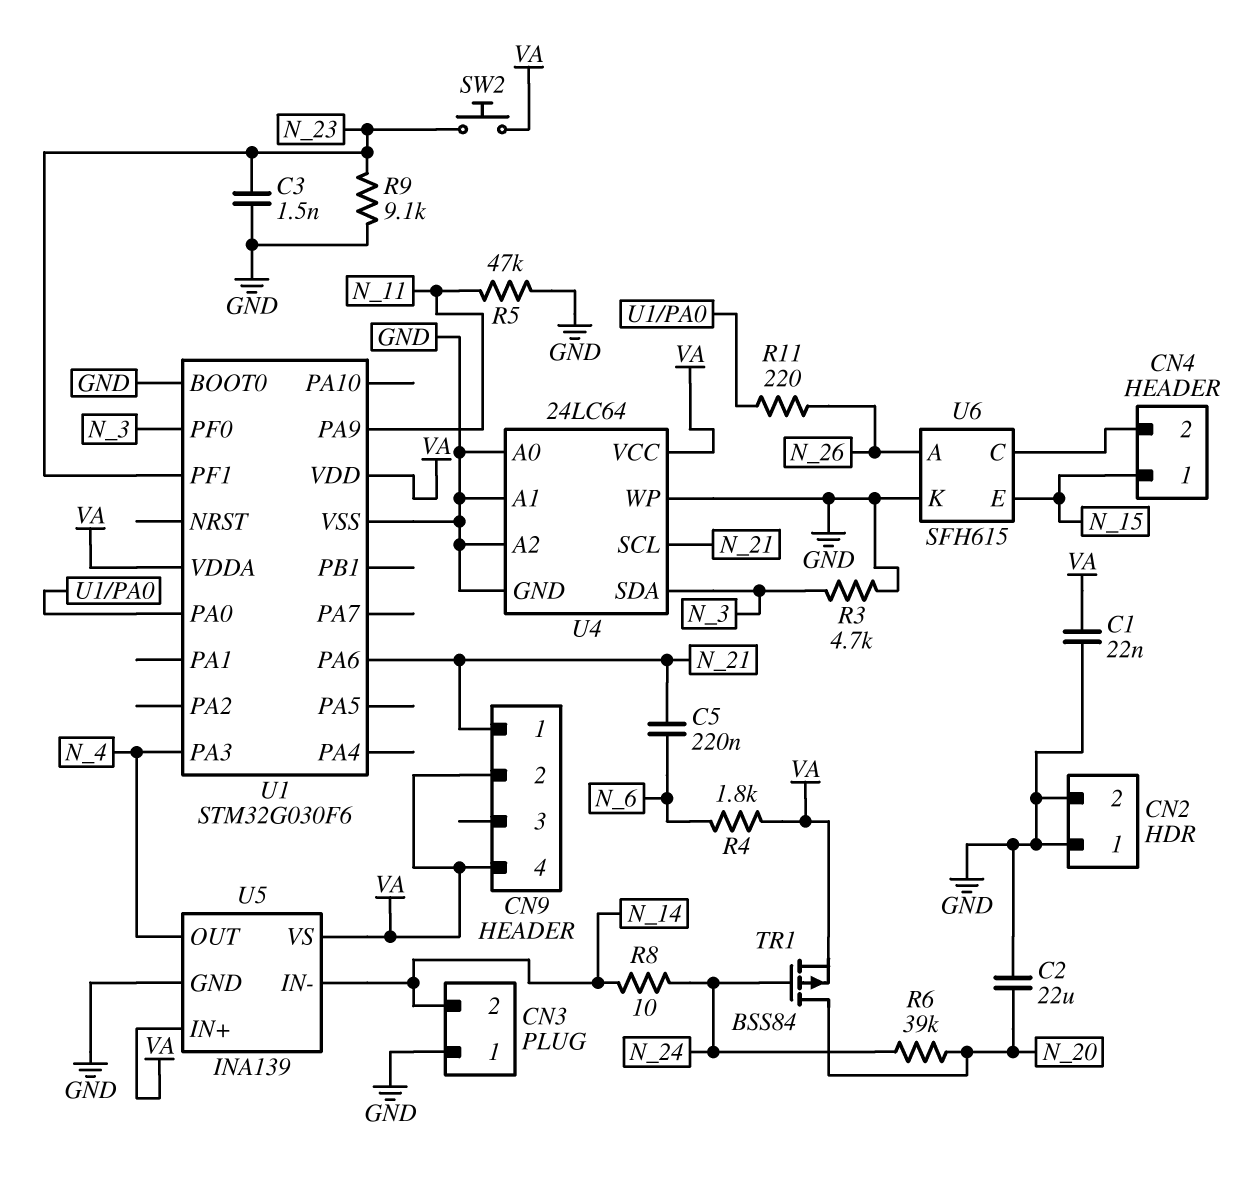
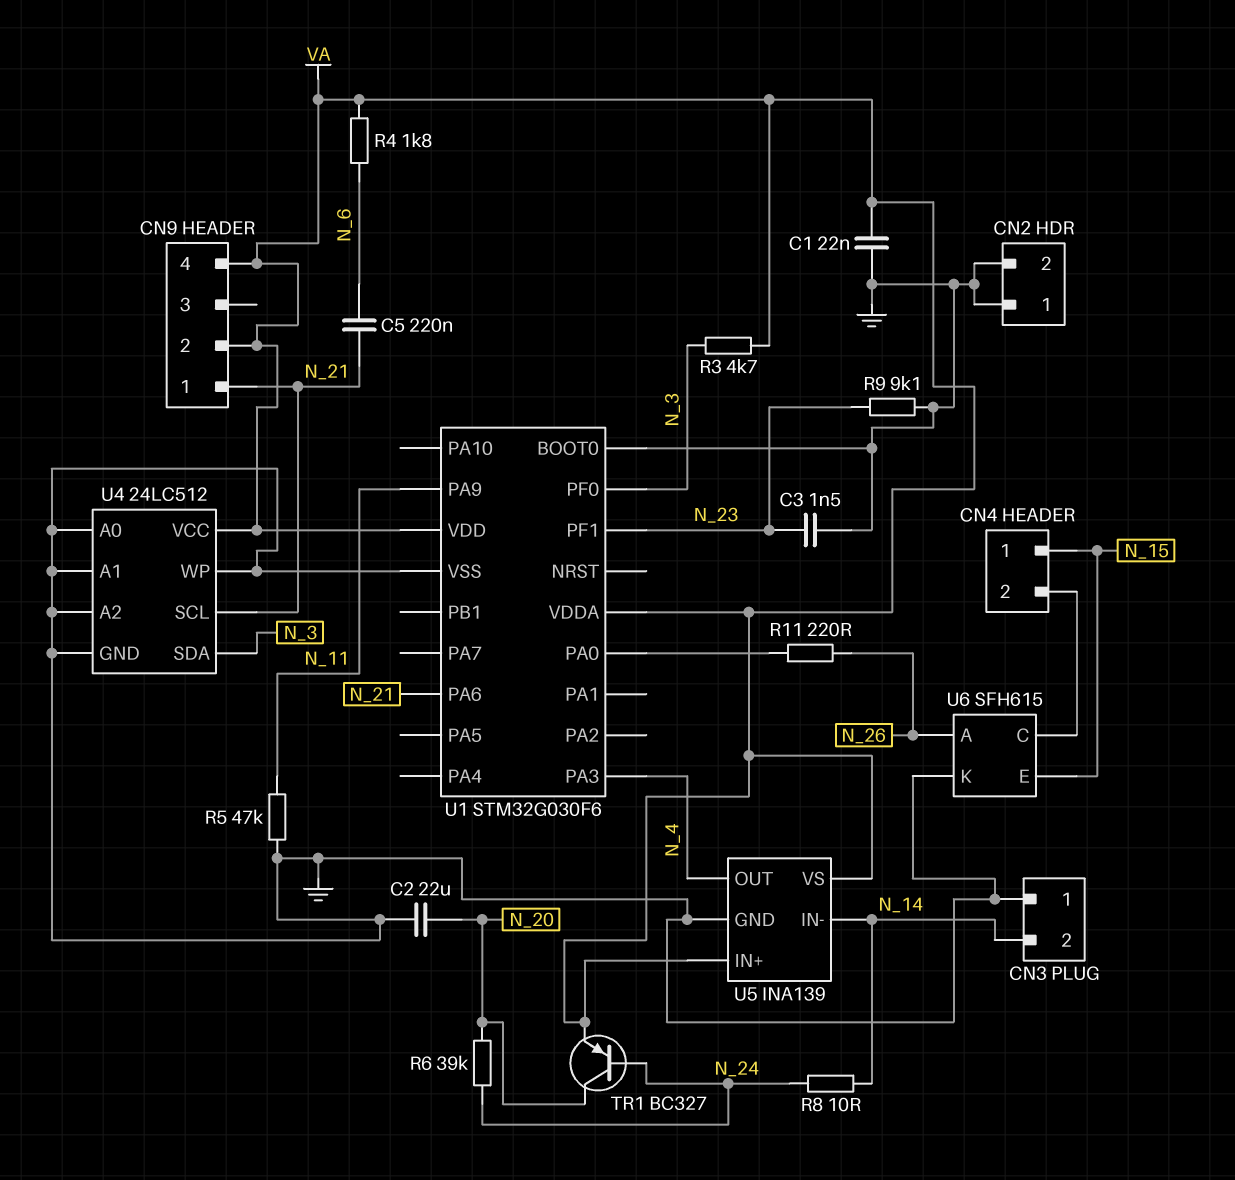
R3: 4.7k (GND, N_3) -> 4.7k (N_3, VA)
SW2: button (N_23, VA) -> none
TR1: PMOS BSS84 (G N_24, D N_20, S VA) -> PNP BC327 (B N_24, C N_20, E VA)
U4: 24LC64 -> 24LC512

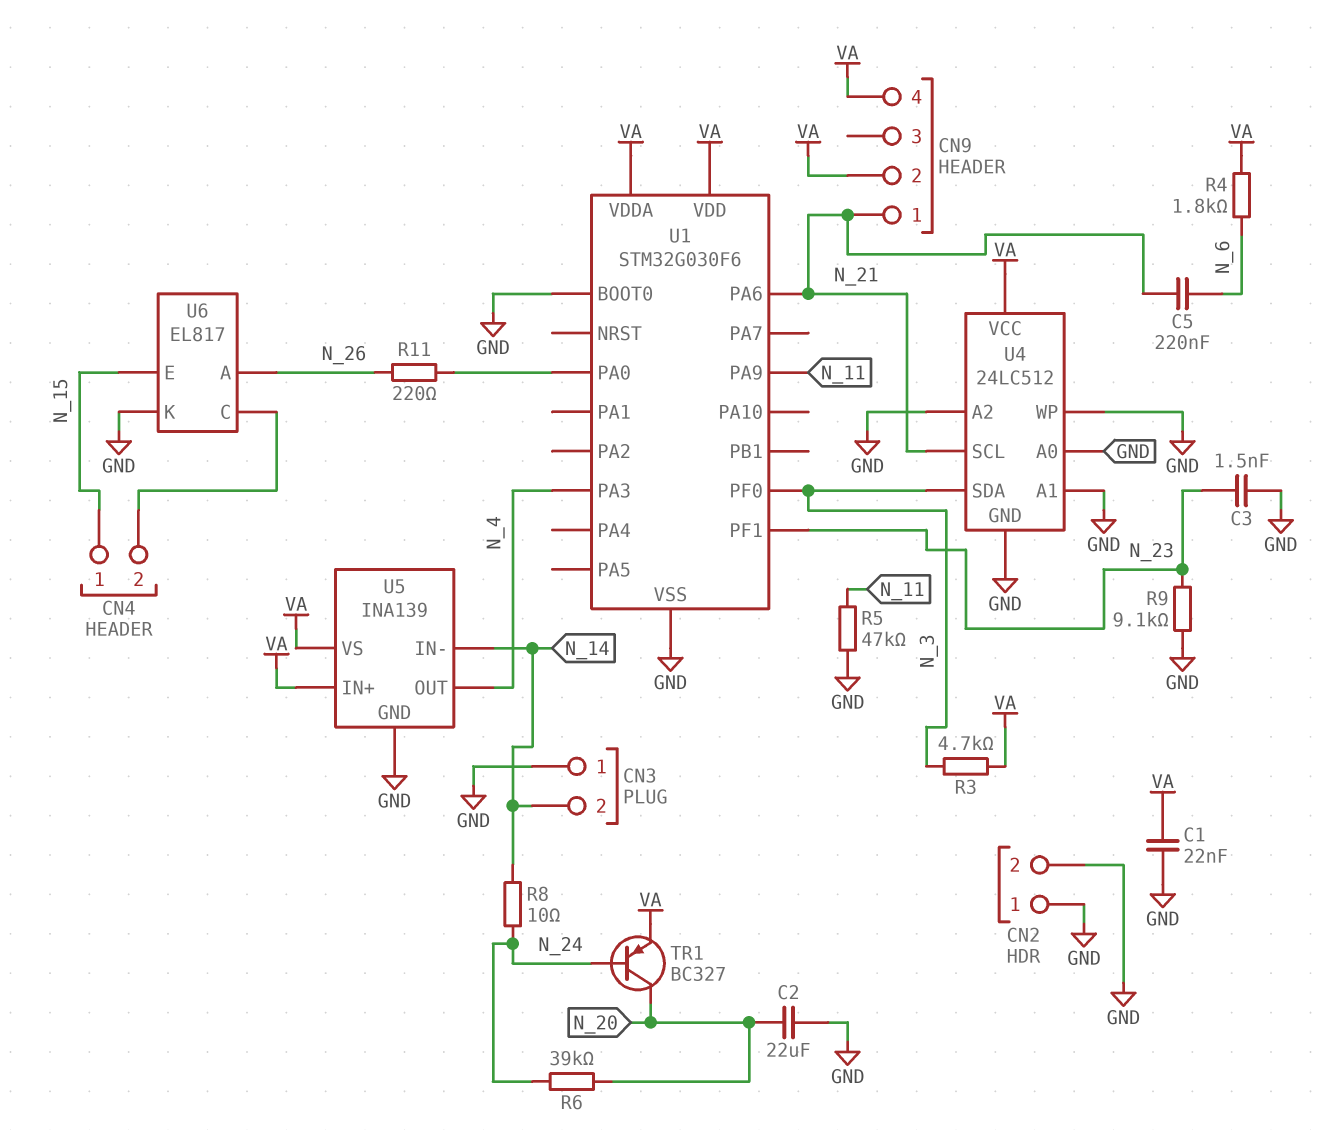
U6: SFH615 -> EL817

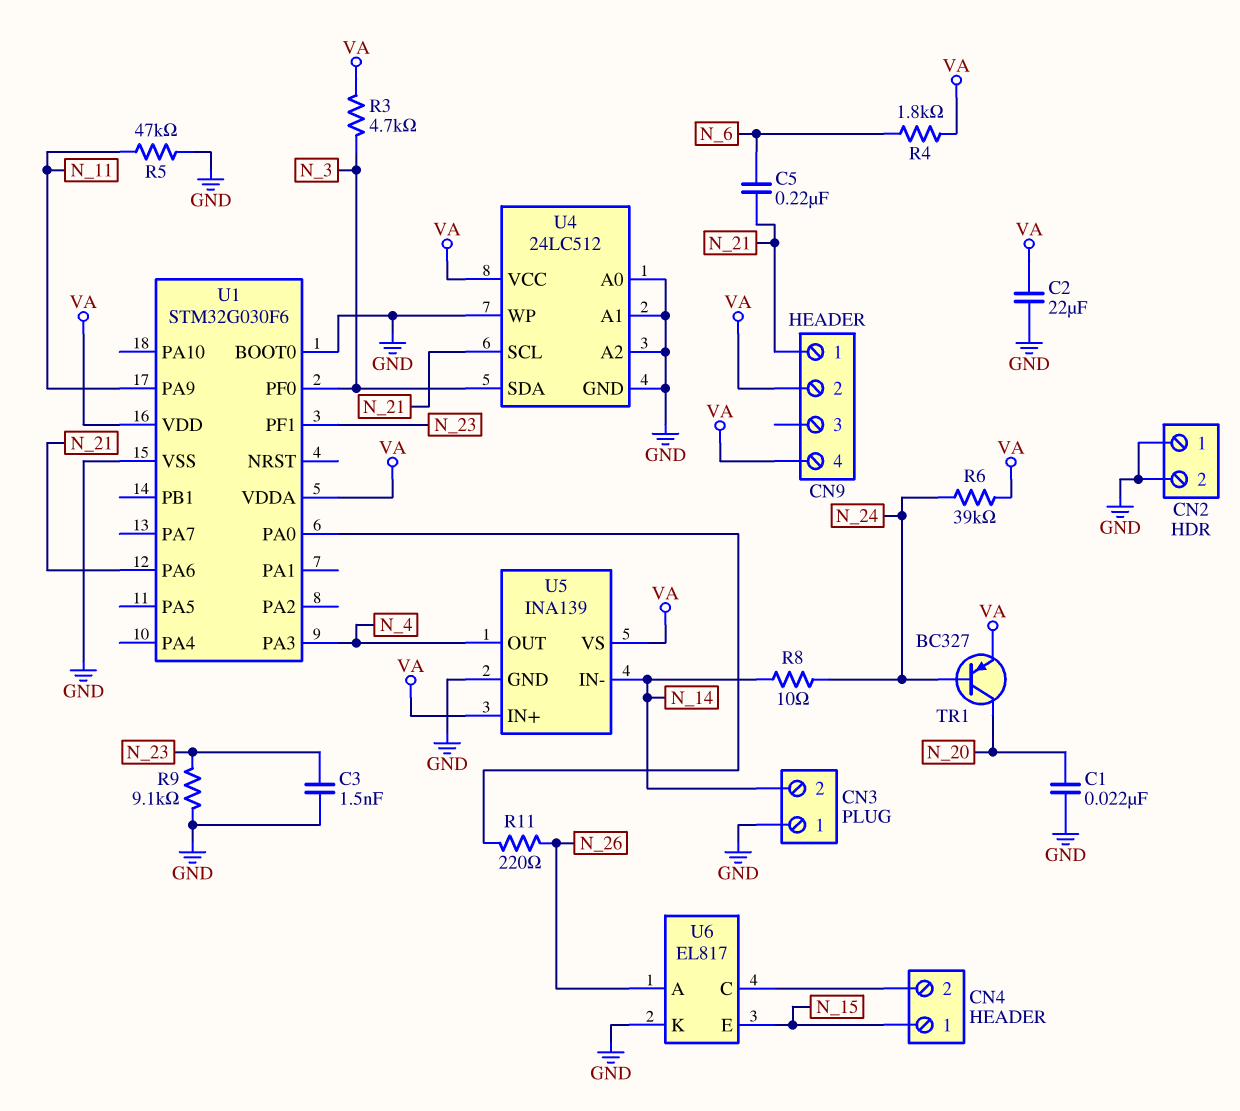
C1: 22nF (GND, VA) -> 22nF (GND, N_20)
C2: 22uF (GND, N_20) -> 22uF (GND, VA)
R6: 39k (N_20, N_24) -> 39k (N_24, VA)

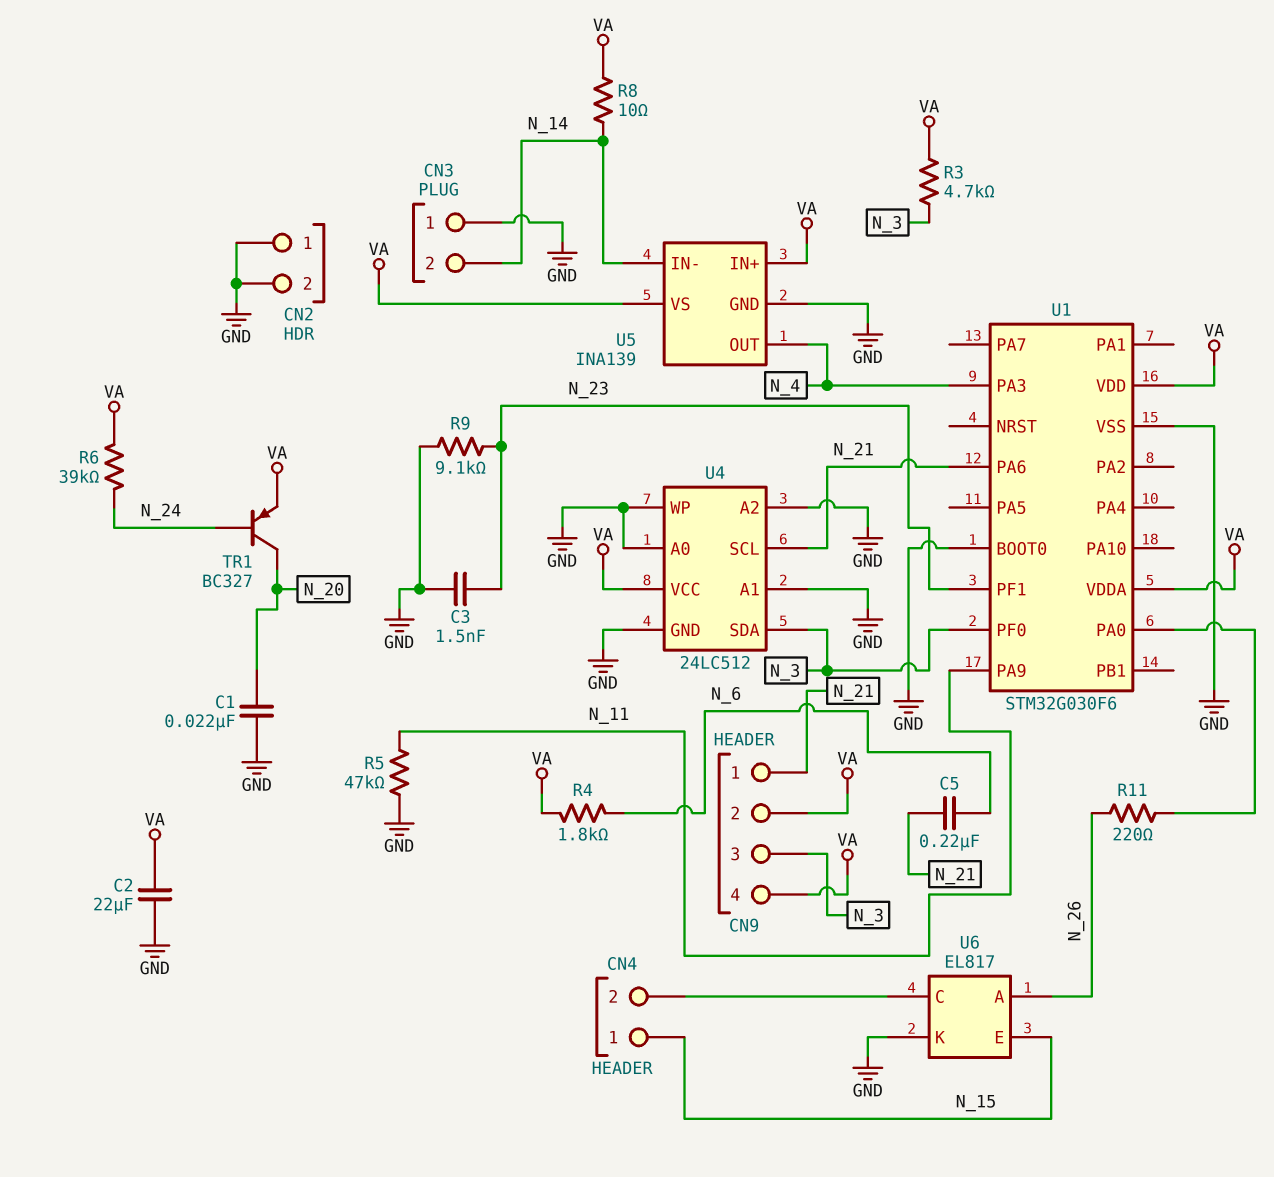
CN9 pin 3: none -> N_3
R8: 10 (N_14, N_24) -> 10 (N_14, VA)

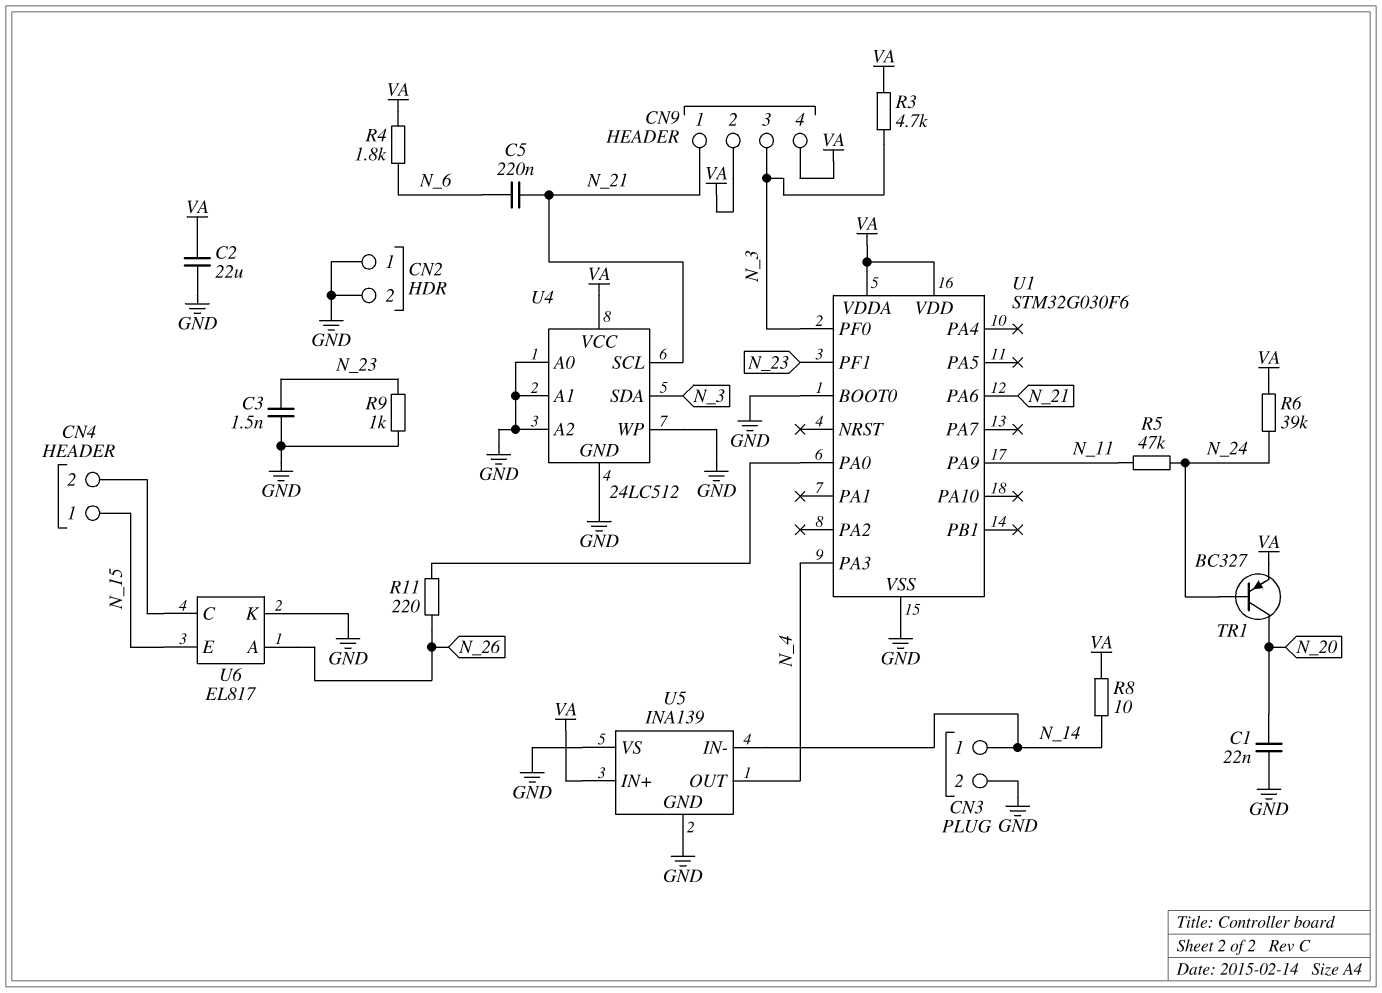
CN3 pin 1: GND -> N_14
CN3 pin 2: N_14 -> GND
R5: 47k (GND, N_11) -> 47k (N_11, N_24)
R9: 9.1k (GND, N_23) -> 1k (GND, N_23)
U5 pin VS: VA -> GND

